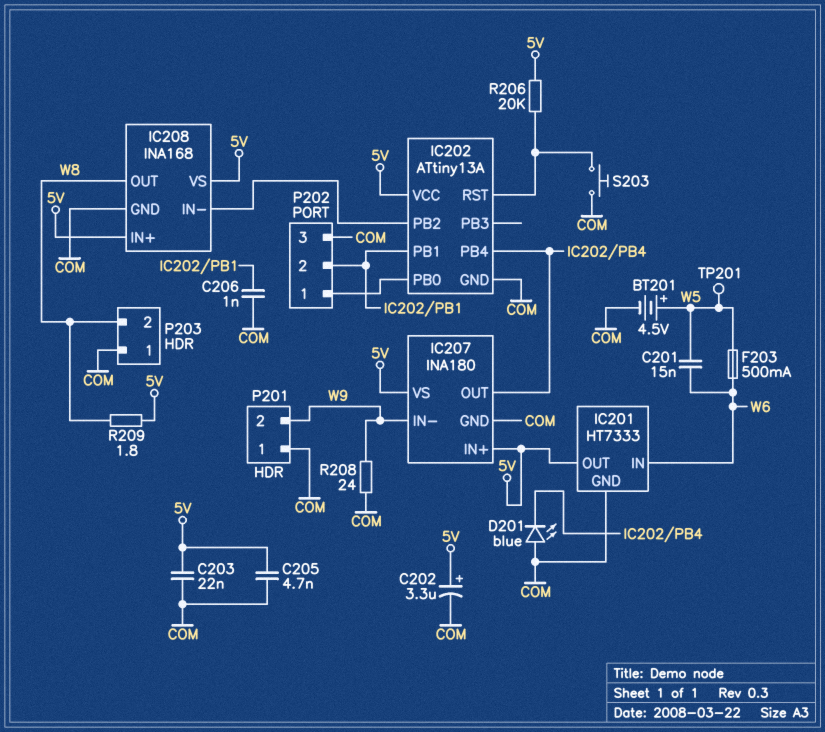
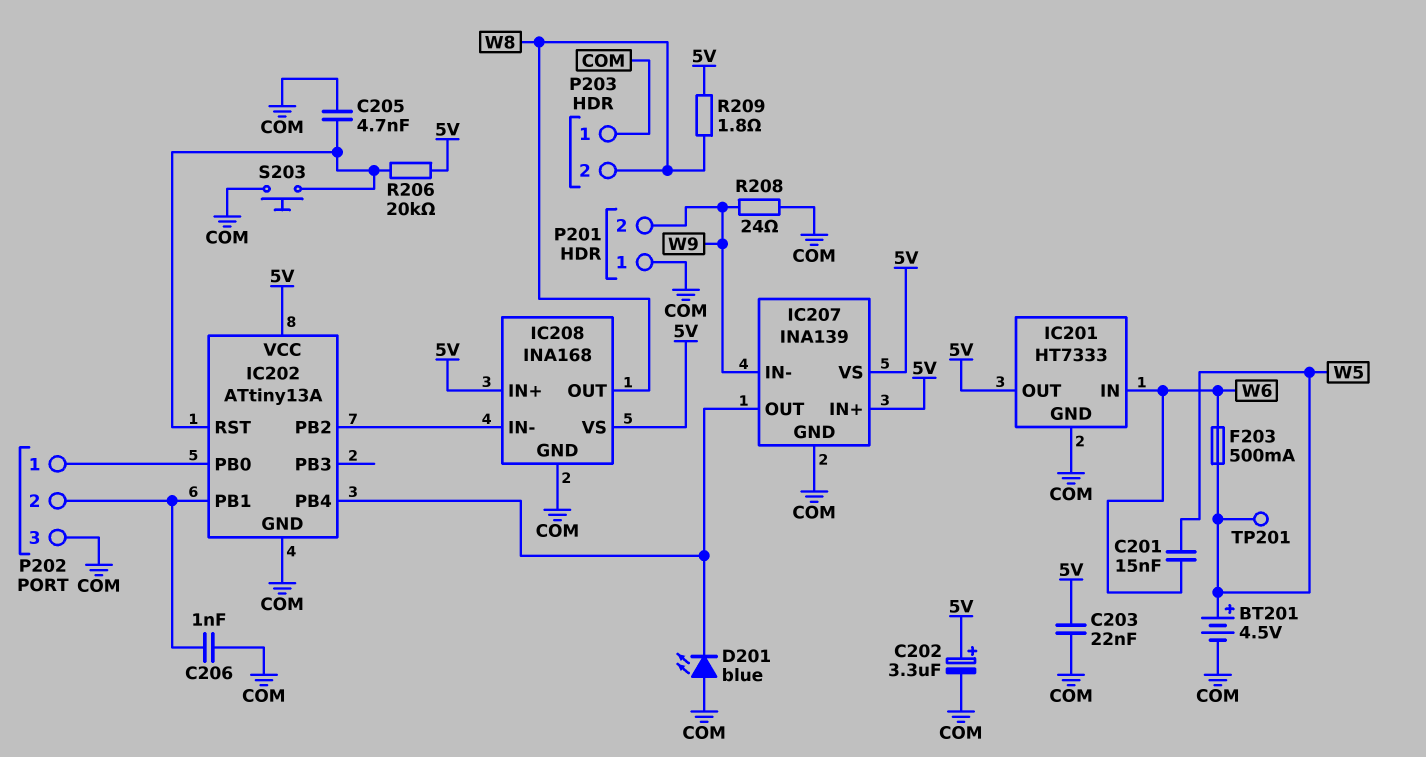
C205: 4.7nF (5V, COM) -> 4.7nF (COM, IC202/RST)
IC207: INA180 -> INA139

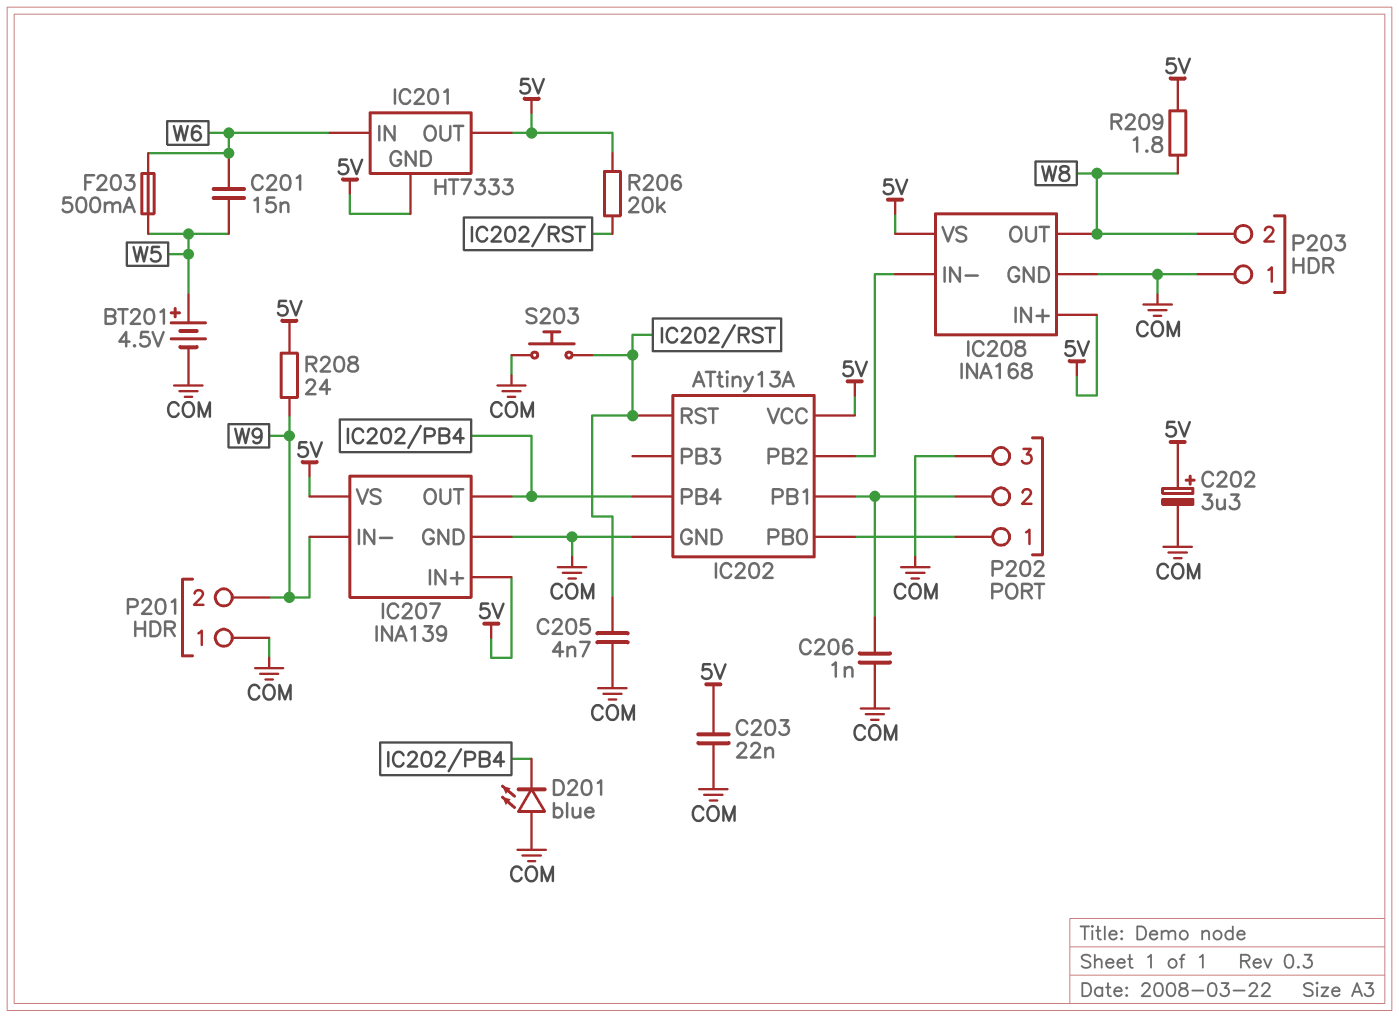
IC201 pin GND: COM -> 5V
R208: 24 (COM, W9) -> 24 (5V, W9)
TP201: test point (W5) -> none

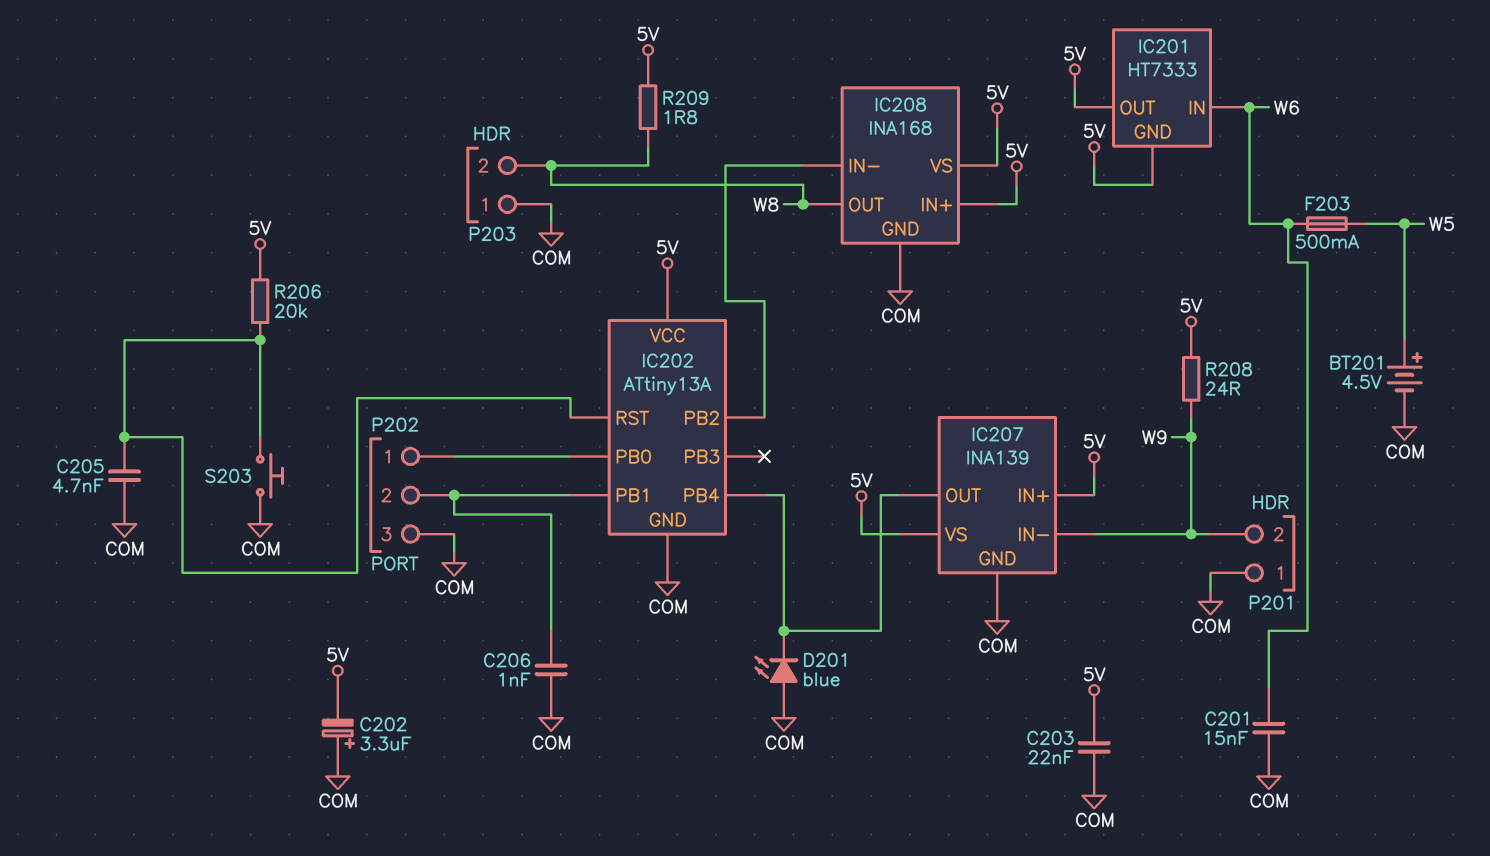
C201: 15nF (W5, W6) -> 15nF (COM, W6)
C202: 3.3uF (plus 5V, minus COM) -> 3.3uF (plus COM, minus 5V)

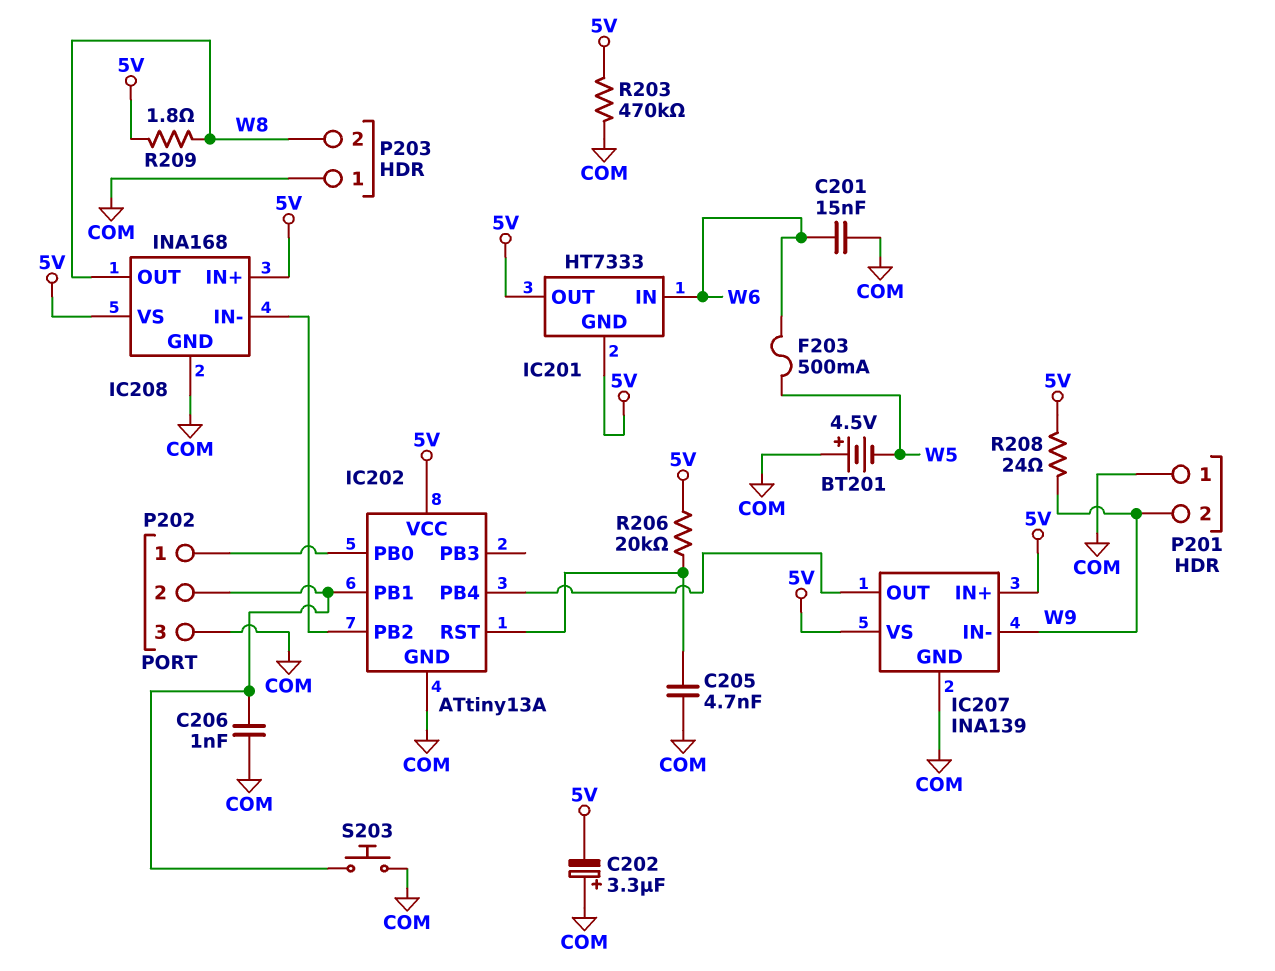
BT201: 4.5V (plus W5, minus COM) -> 4.5V (plus COM, minus W5)
C203: 22nF (5V, COM) -> none
D201: LED blue (A COM, K IC202/PB4) -> none
R203: none -> 470k (5V, COM)
S203: button (COM, IC202/RST) -> button (COM, IC202/PB1)

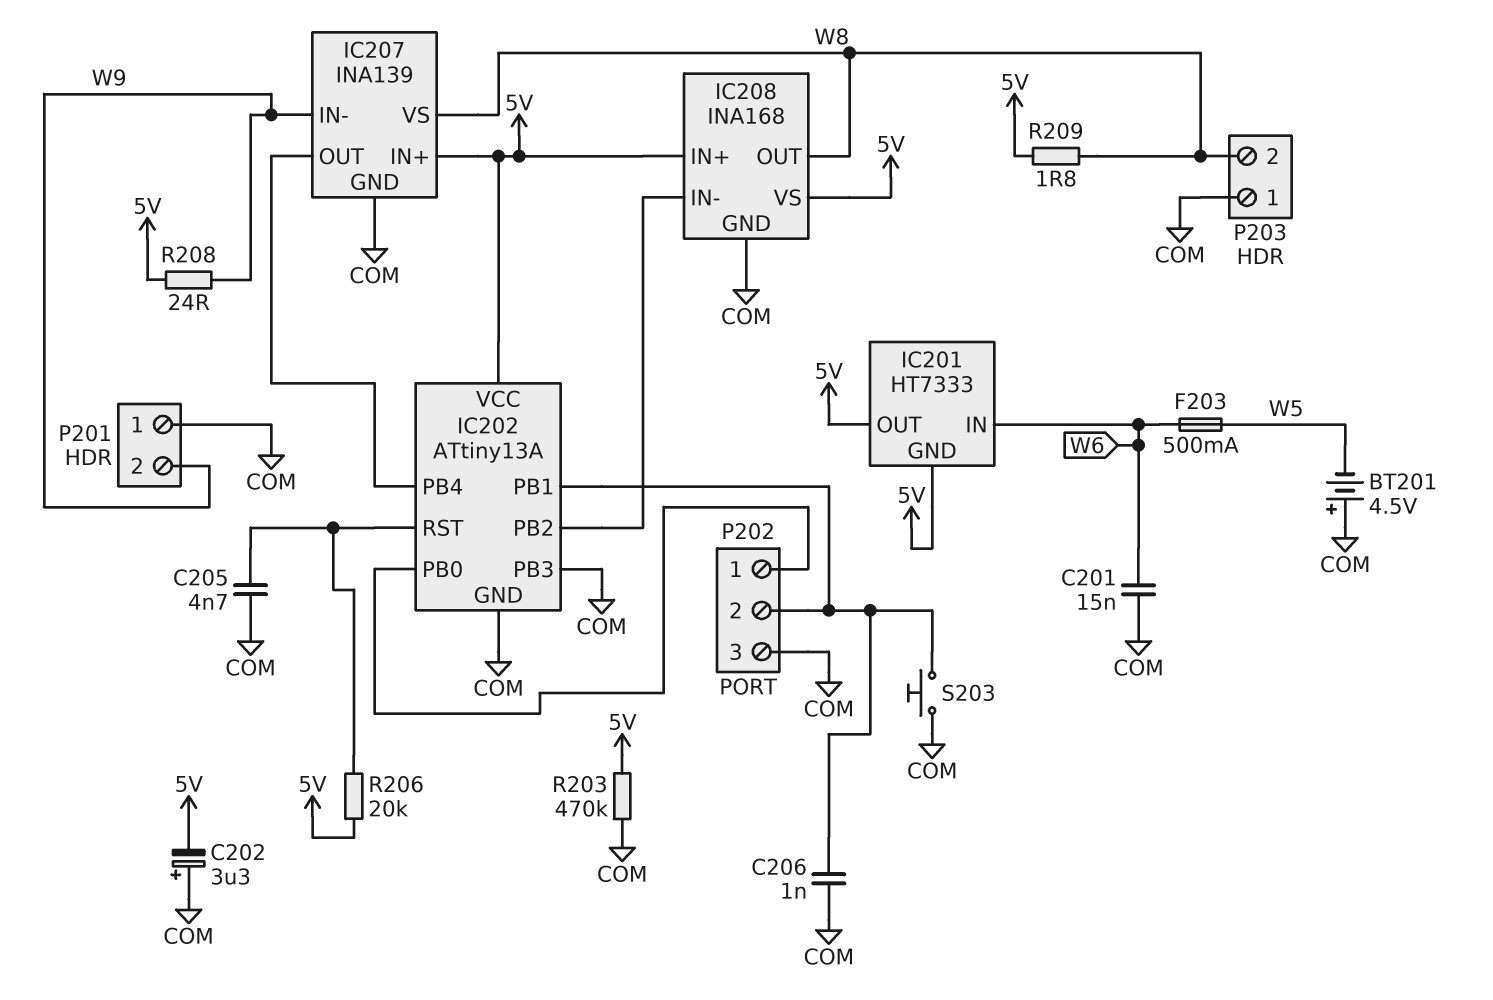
IC202 pin PB3: none -> COM
IC207 pin VS: 5V -> W8

